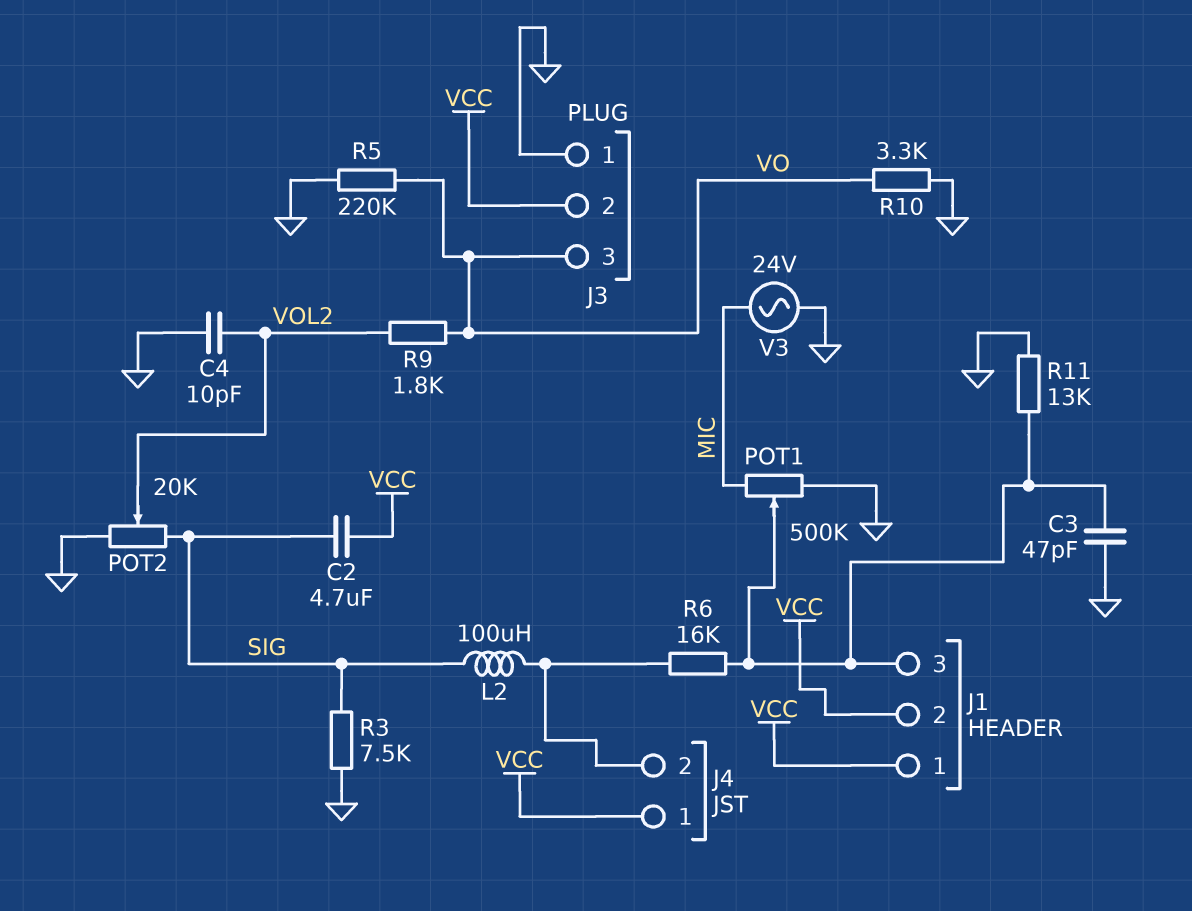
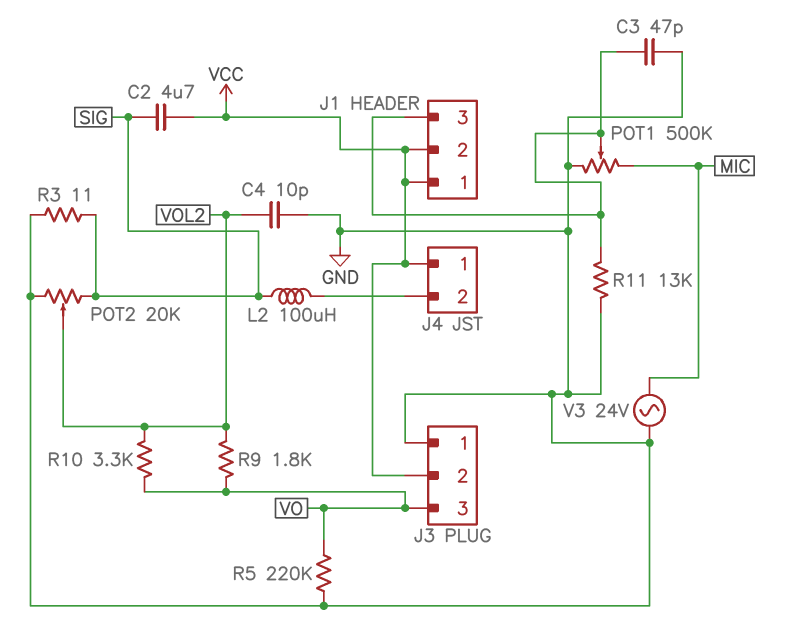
R3: 7.5k (GND, SIG) -> 11 (GND, SIG)
R6: 16k (J1/3, J4/2) -> none
R10: 3.3k (GND, VO) -> 3.3k (VO, VOL2)

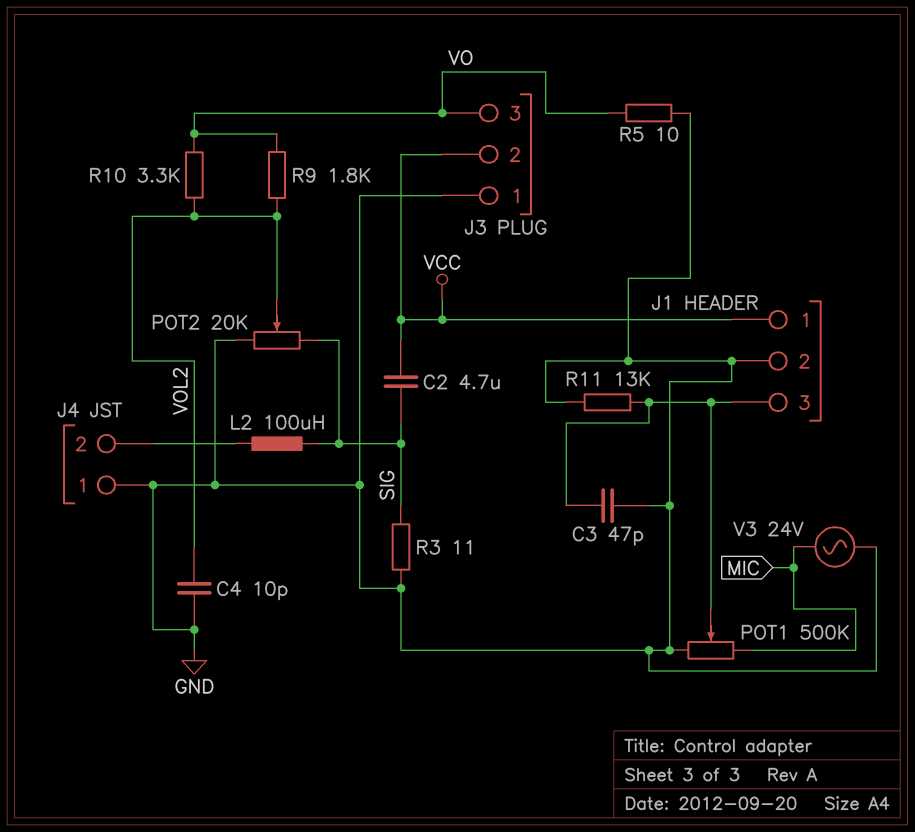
J1 pin 2: VCC -> GND
J4 pin 1: VCC -> GND
R5: 220k (GND, VO) -> 10 (GND, VO)

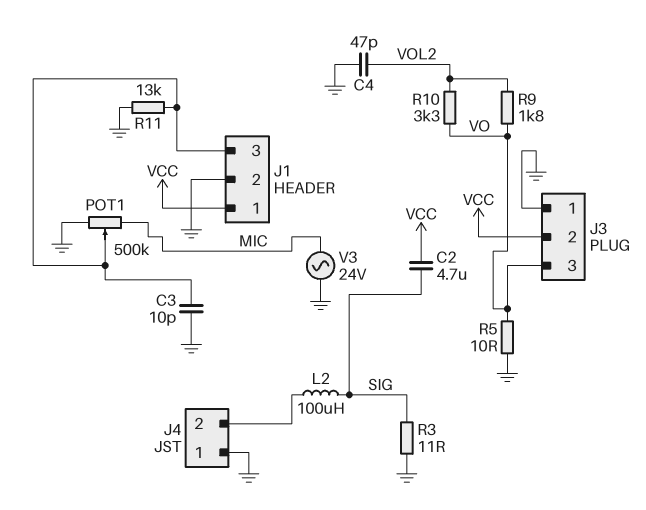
C3: 47pF (GND, J1/3) -> 10pF (GND, J1/3)
C4: 10pF (GND, VOL2) -> 47pF (GND, VOL2)
POT2: 20k (GND, SIG, wiper VOL2) -> none

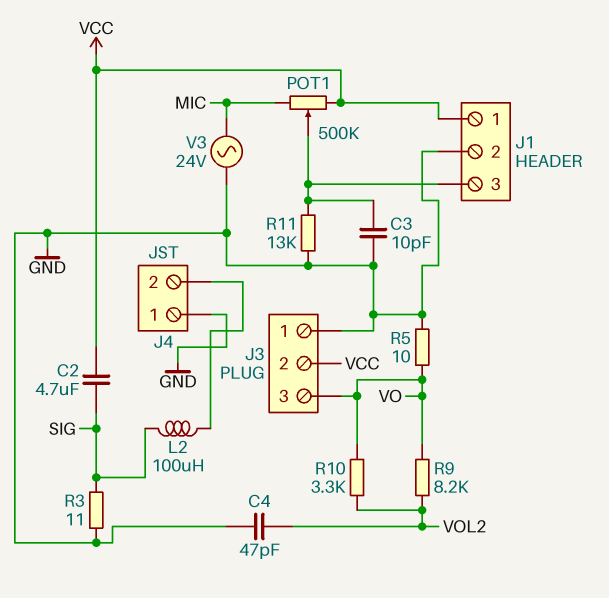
POT1: 500k (GND, MIC, wiper J1/3) -> 500k (MIC, VCC, wiper J1/3)
R9: 1.8k (VO, VOL2) -> 8.2k (VO, VOL2)

